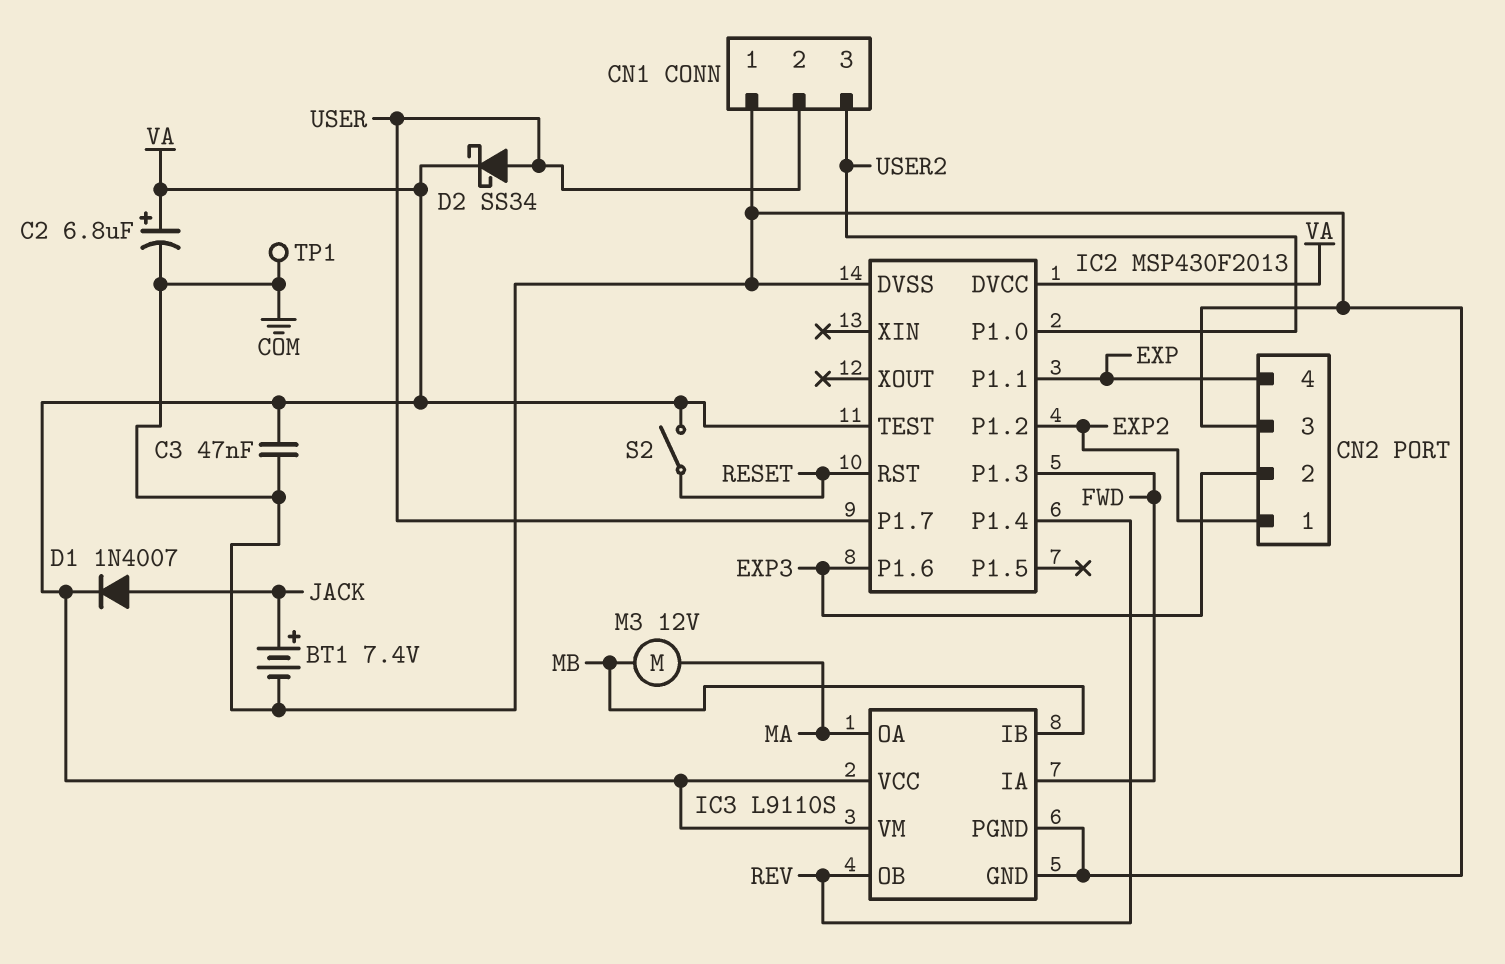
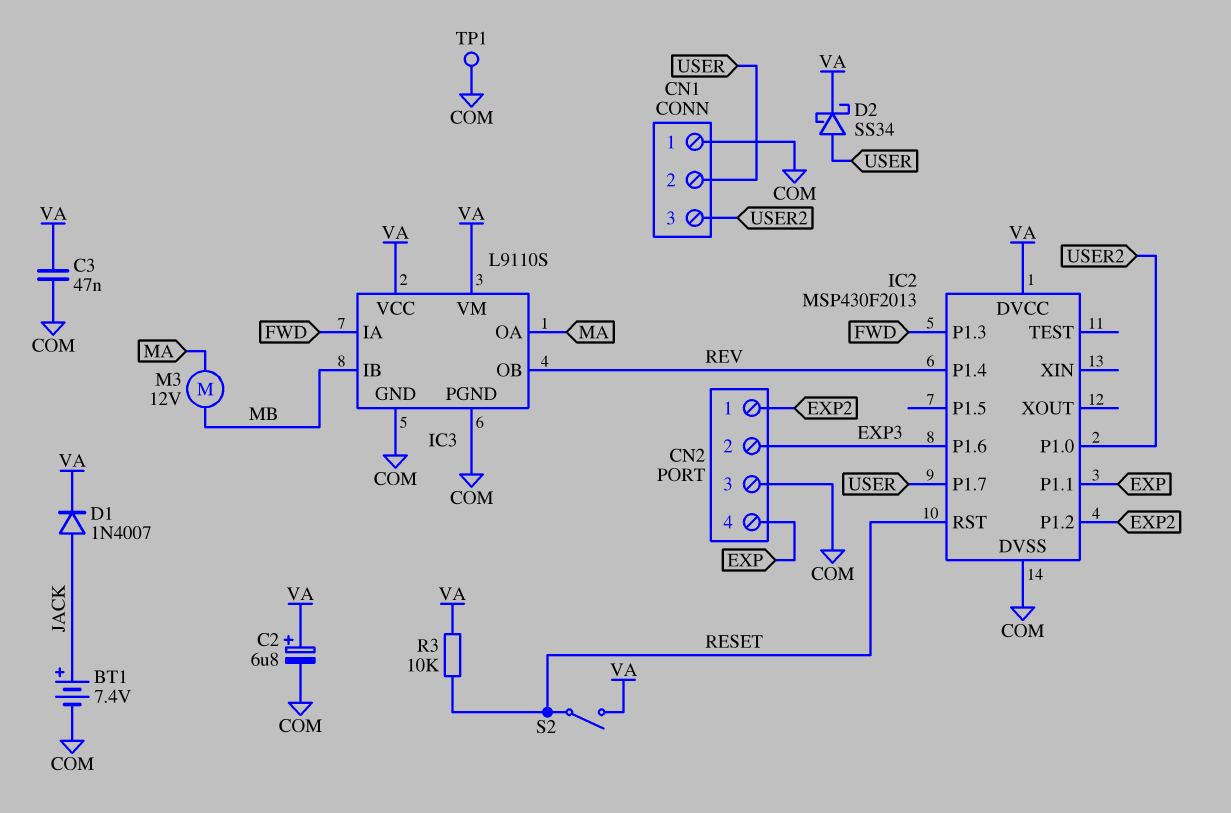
IC2 pin TEST: VA -> none
R3: none -> 10k (RESET, VA)

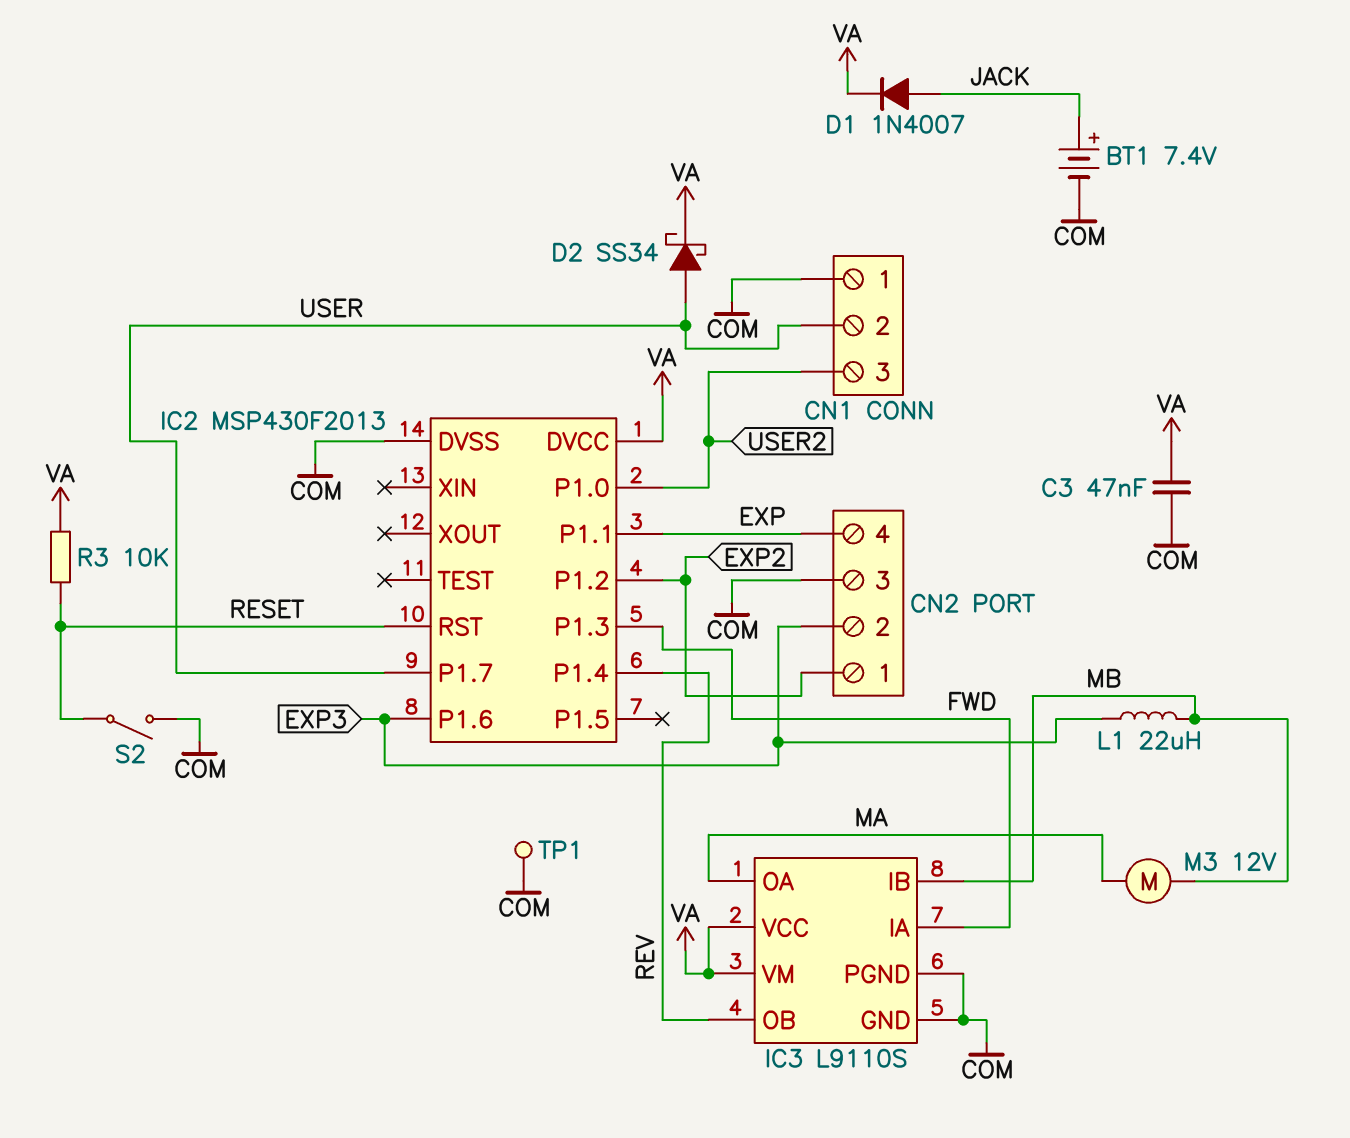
C2: 6.8uF (plus VA, minus COM) -> none
L1: none -> 22uH (EXP3, MB)
S2: switch (RESET, VA) -> switch (COM, RESET)

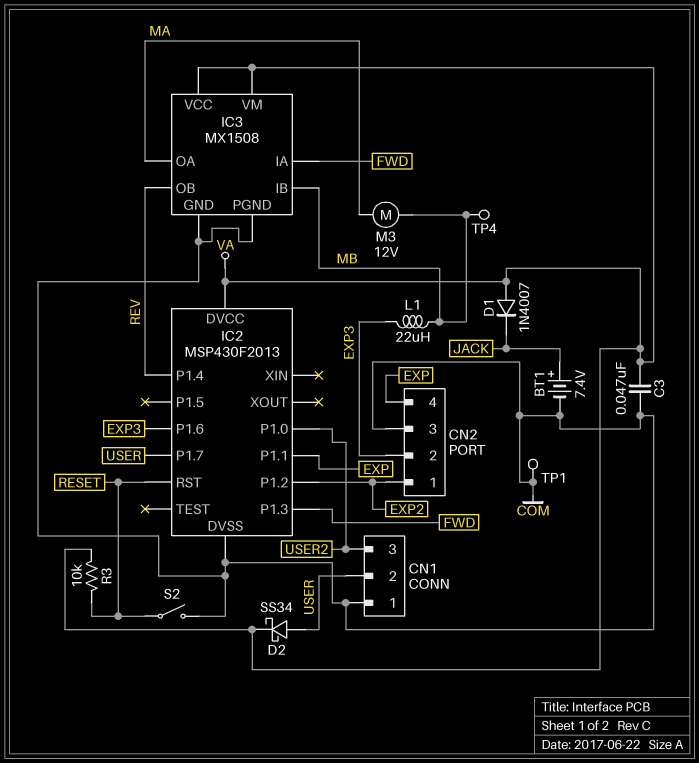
D1: diode 1N4007 (A JACK, K VA) -> diode 1N4007 (A VA, K JACK)
IC3: L9110S -> MX1508
TP4: none -> test point (MB)

